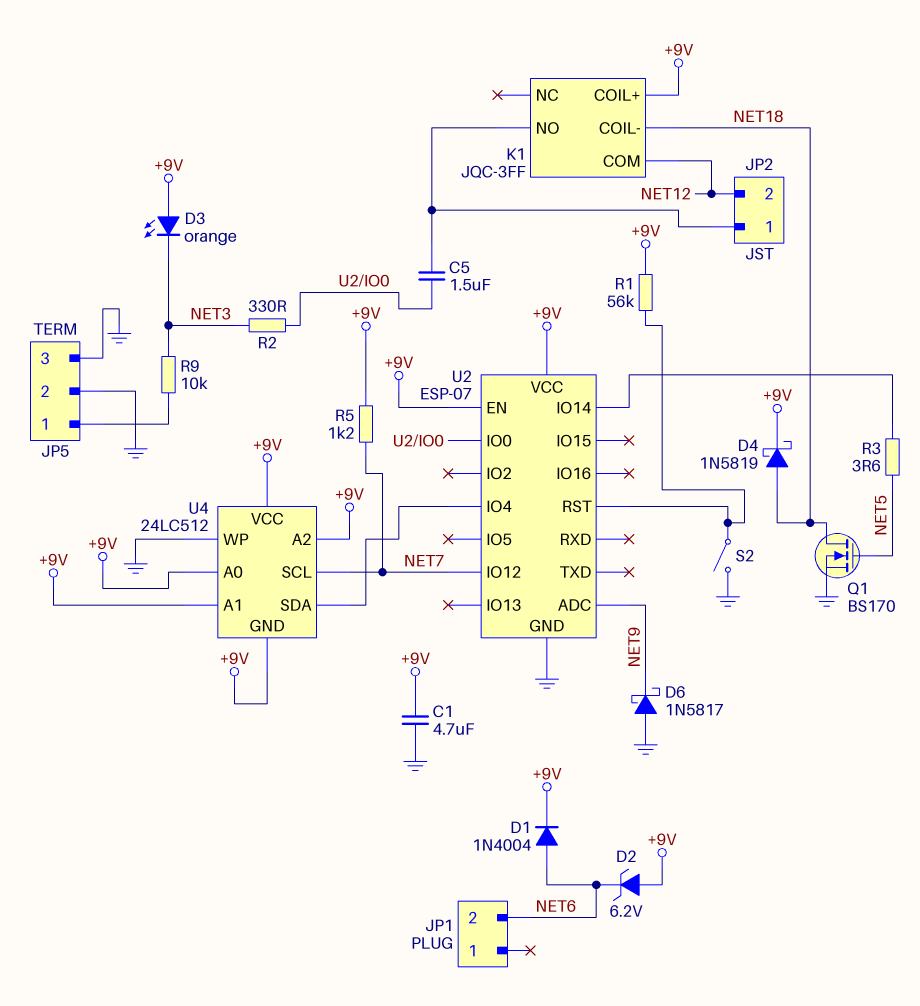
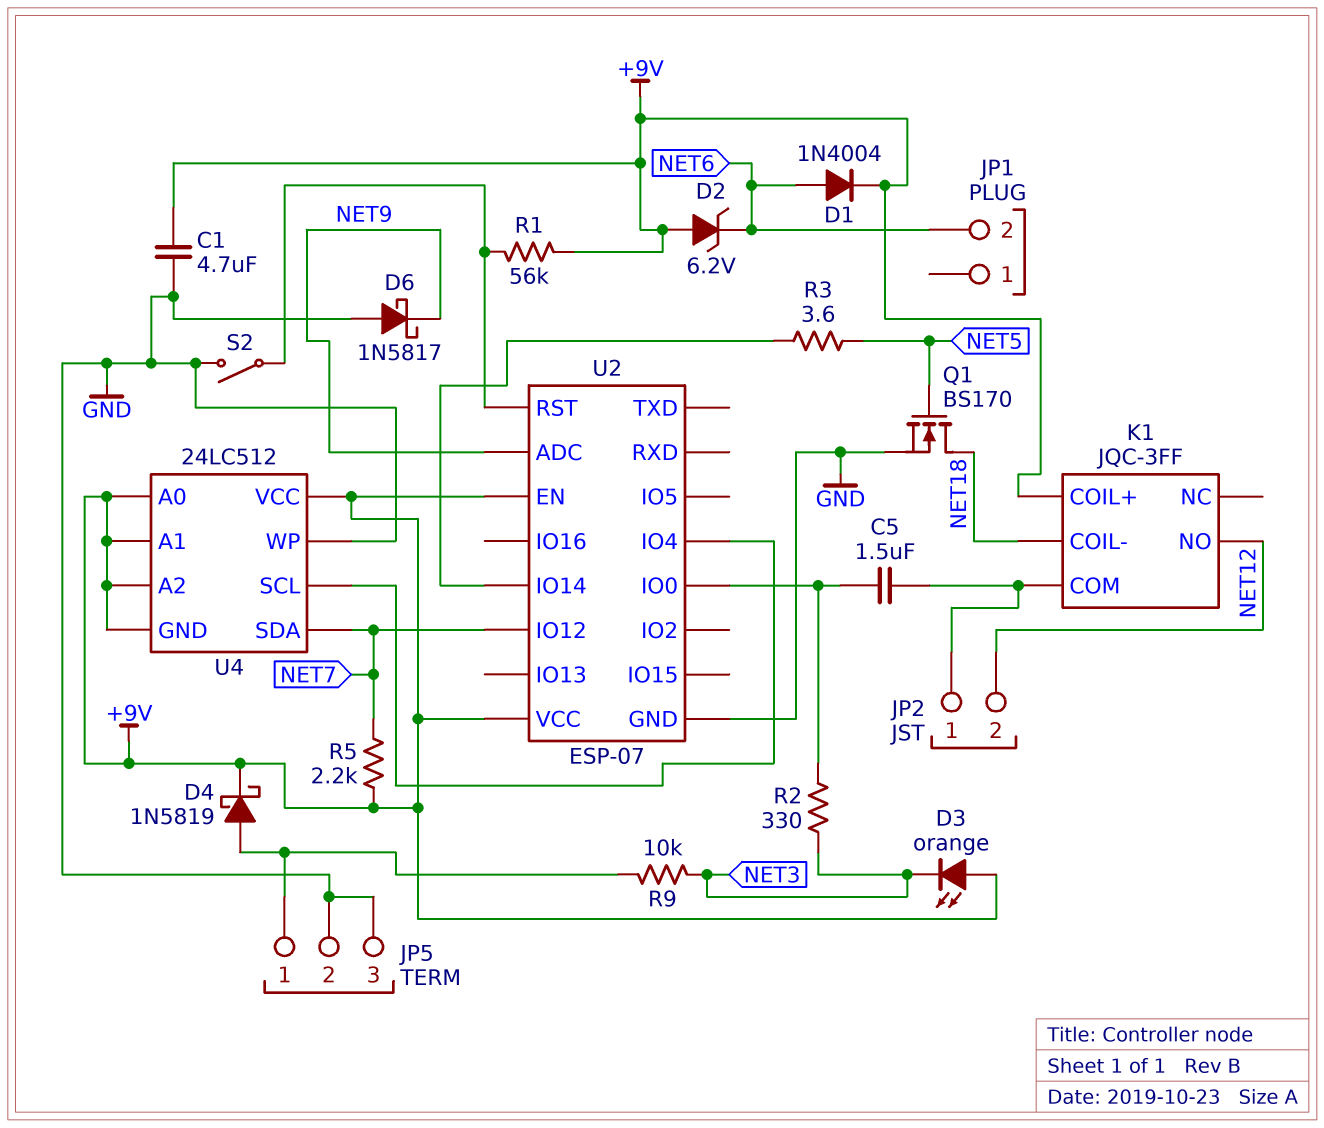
D4: schottky 1N5819 (A NET18, K +9V) -> schottky 1N5819 (A JP5/1, K +9V)
K1 pin COM: NET12 -> JP2/1
K1 pin NO: JP2/1 -> NET12
R5: 1.2k (+9V, NET7) -> 2.2k (+9V, NET7)
U4 pin SCL: NET7 -> U2/IO4
U4 pin SDA: U2/IO4 -> NET7

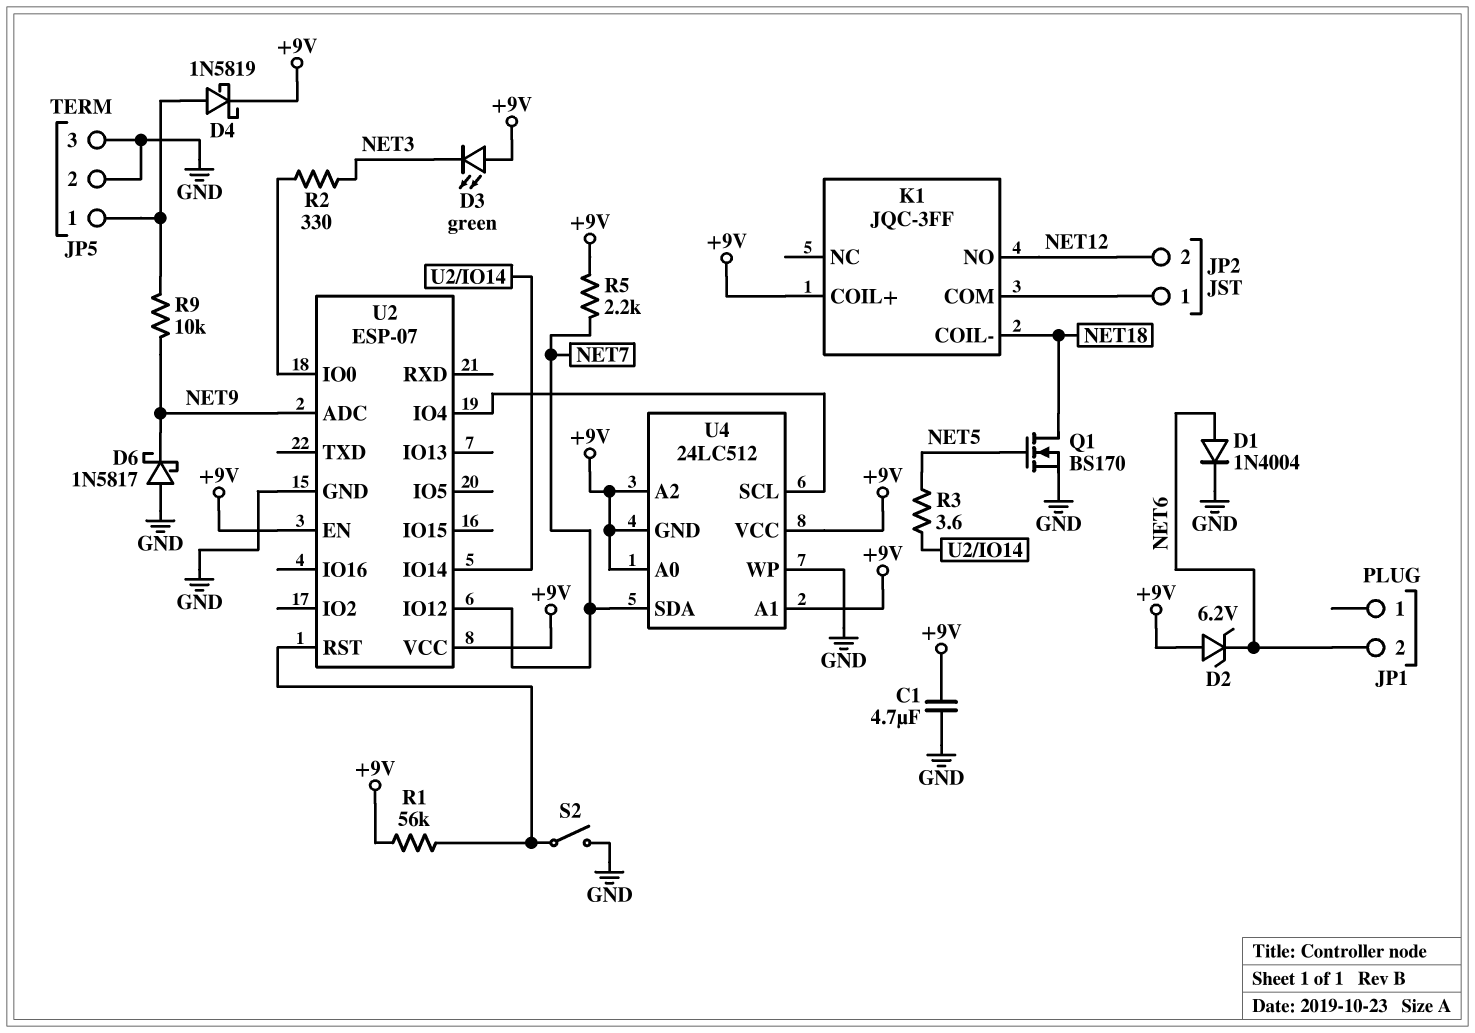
C5: 1.5uF (JP2/1, U2/IO0) -> none
D1: diode 1N4004 (A NET6, K +9V) -> diode 1N4004 (A NET6, K GND)
D3: LED orange (A +9V, K NET3) -> LED green (A +9V, K NET3)
R9: 10k (JP5/1, NET3) -> 10k (JP5/1, NET9)

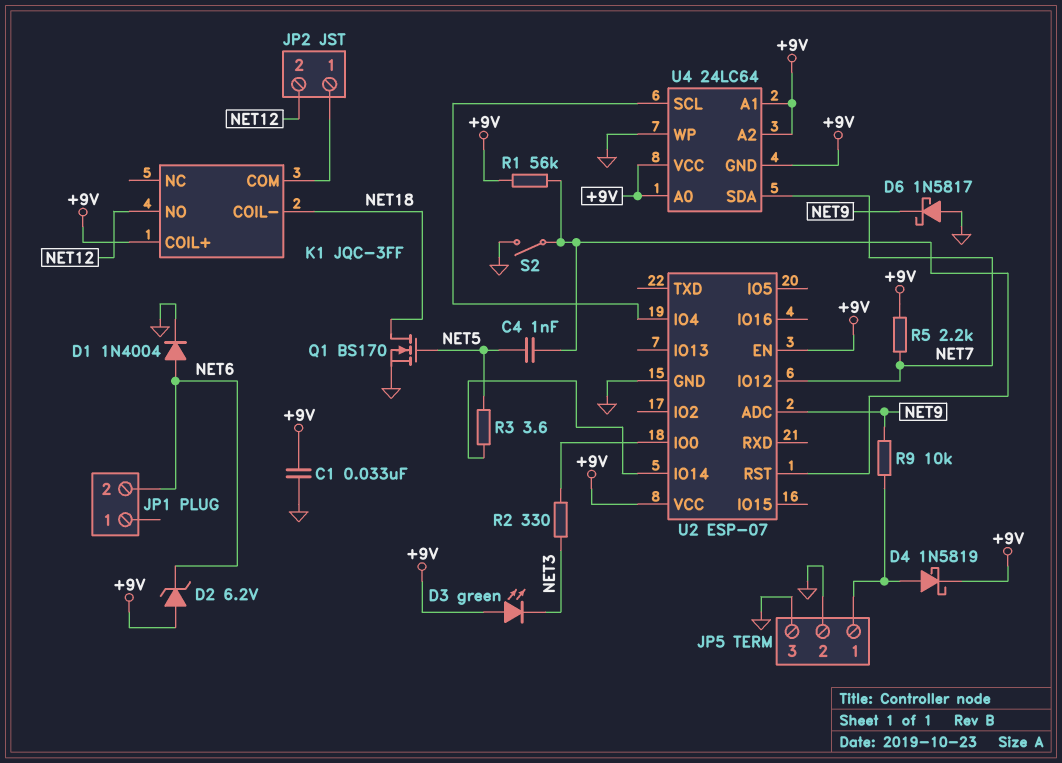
C1: 4.7uF (+9V, GND) -> 33nF (+9V, GND)
C4: none -> 1nF (NET5, U2/RST)
U4: 24LC512 -> 24LC64

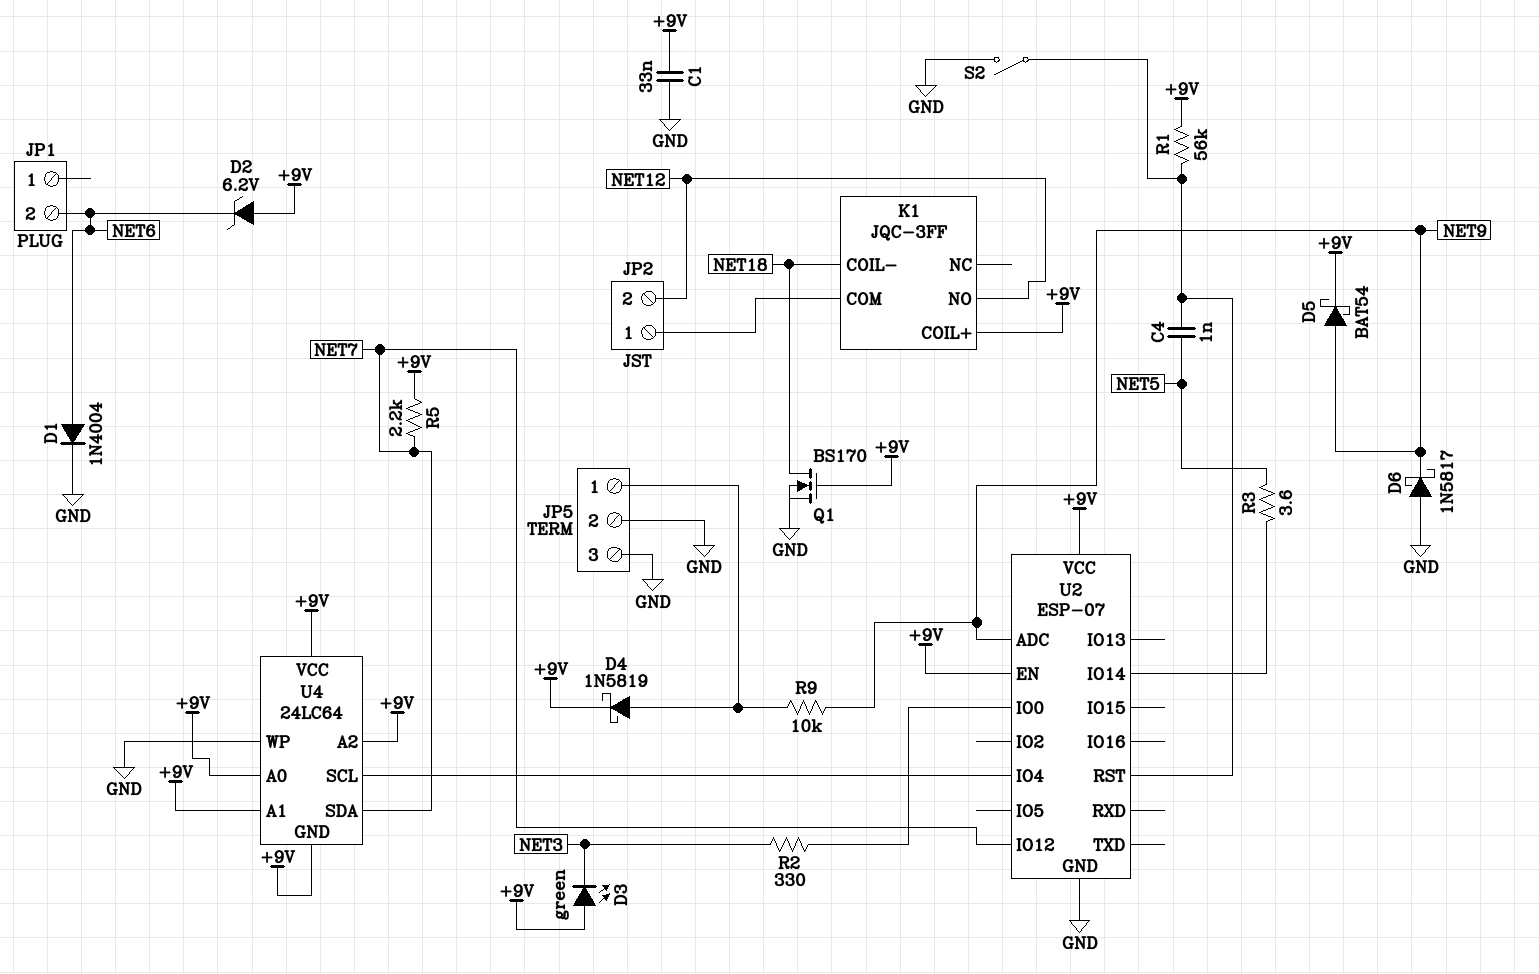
D5: none -> schottky BAT54 (A NET9, K +9V)
Q1: NMOS BS170 (G NET5, D NET18, S GND) -> NMOS BS170 (G +9V, D NET18, S GND)

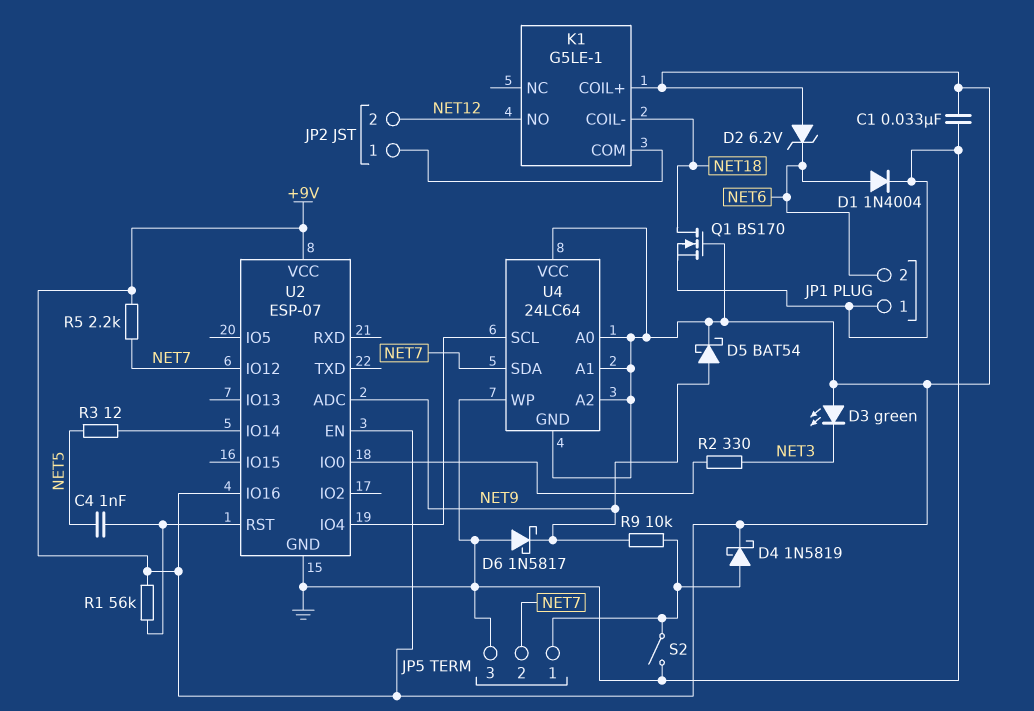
JP1 pin 1: none -> GND
JP5 pin 2: GND -> NET7
K1: JQC-3FF -> G5LE-1
R3: 3.6 (NET5, U2/IO14) -> 12 (NET5, U2/IO14)
S2: switch (GND, U2/RST) -> switch (GND, JP5/1)
U2 pin IO16: none -> +9V

